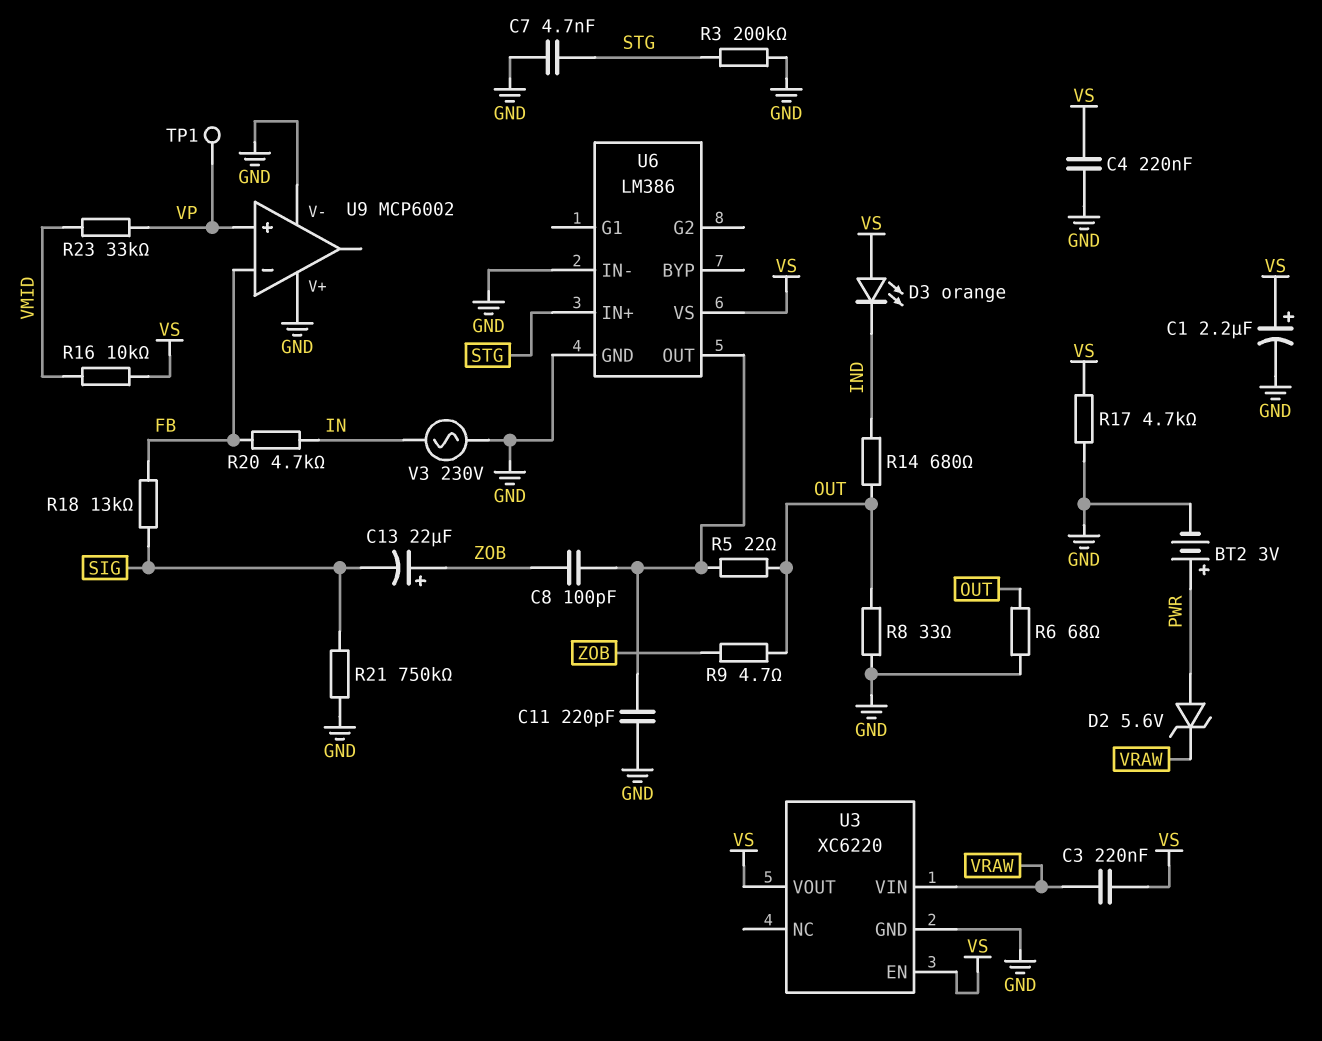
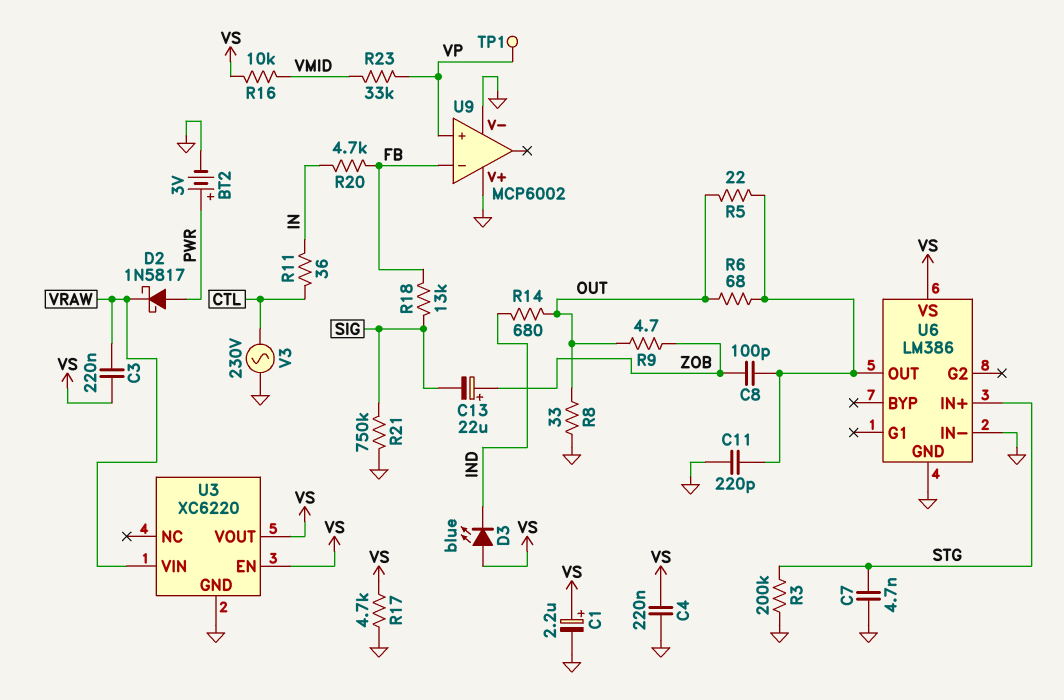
D2: zener 5.6V (A PWR, K VRAW) -> schottky 1N5817 (A PWR, K VRAW)
D3: LED orange (A VS, K IND) -> LED blue (A VS, K IND)
R6: 68 (GND, OUT) -> 68 (OUT, U6/OUT)
R11: none -> 36 (CTL, IN)
V3: AC 230V (GND, IN) -> AC 230V (CTL, GND)

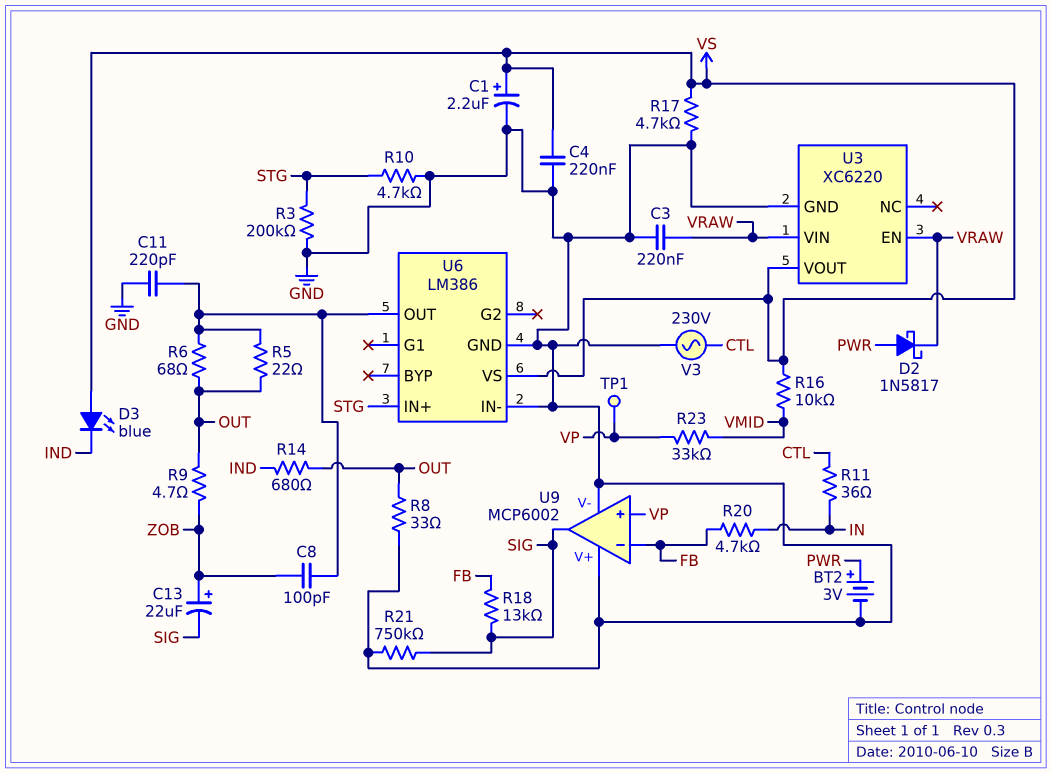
C3: 220nF (VRAW, VS) -> 220nF (GND, VRAW)
C7: 4.7nF (GND, STG) -> none
R10: none -> 4.7k (GND, STG)
U3 pin EN: VS -> VRAW
U9 pin out: none -> SIG

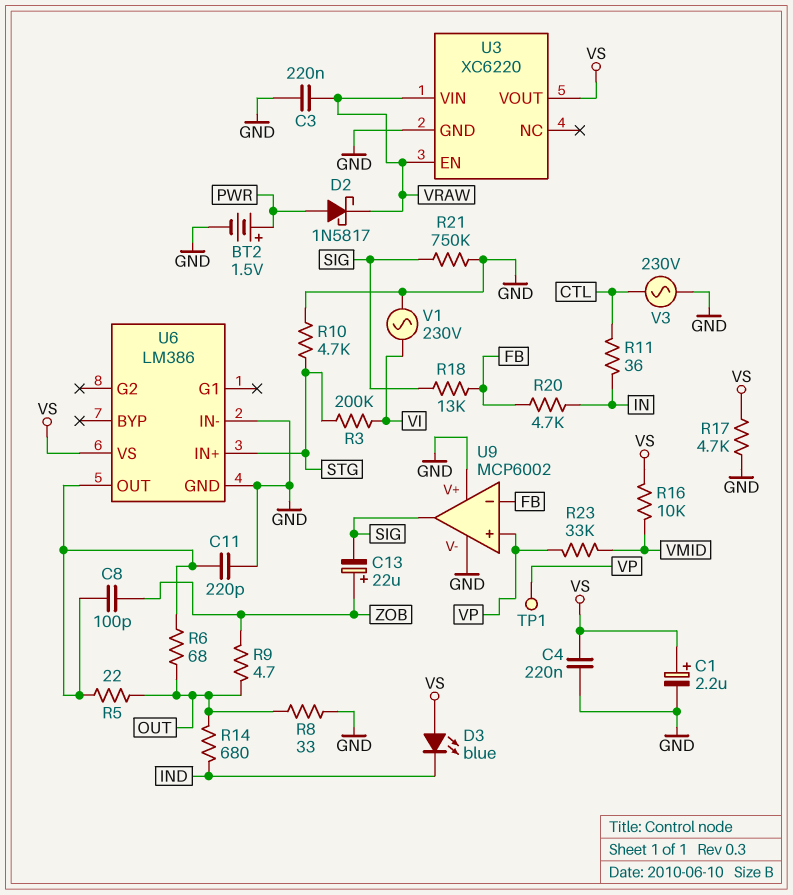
BT2: 3V (plus PWR, minus GND) -> 1.5V (plus PWR, minus GND)
R3: 200k (GND, STG) -> 200k (STG, VI)
V1: none -> AC 230V (GND, VI)

